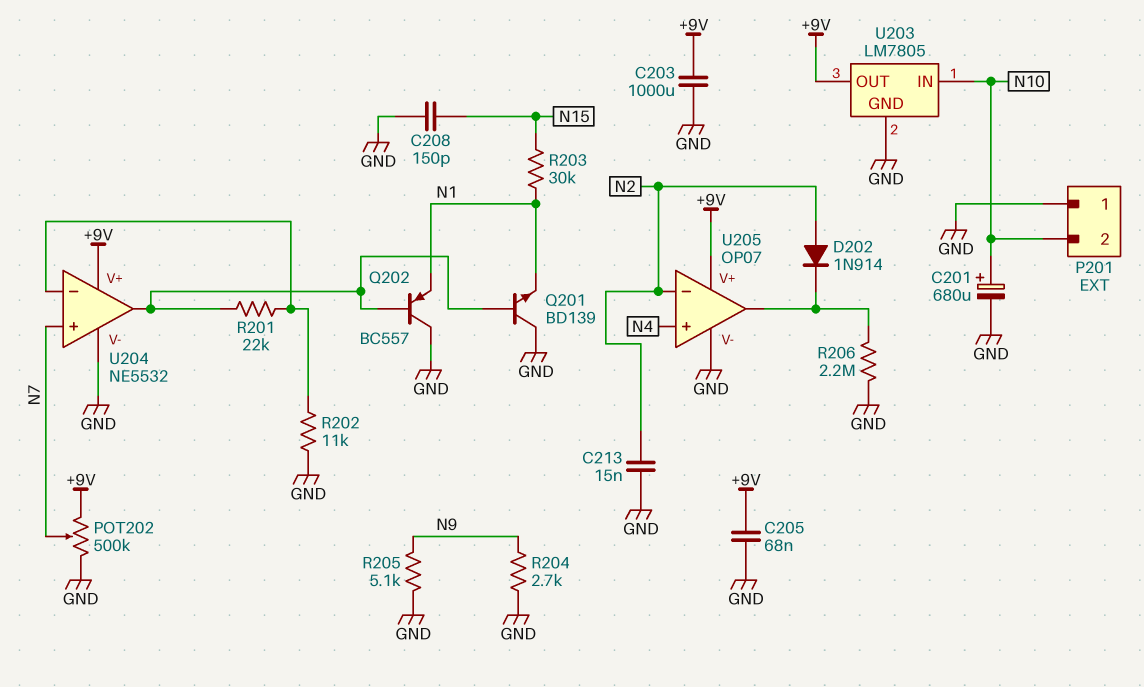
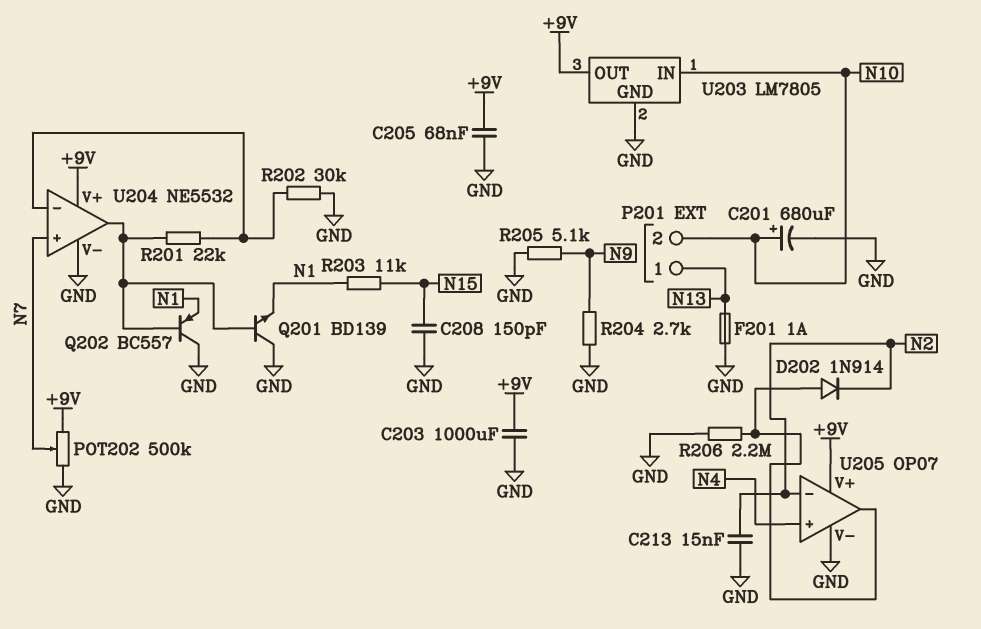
D202: diode 1N914 (A N2, K U205/out) -> diode 1N914 (A U205/out, K N2)
F201: none -> 1A (GND, N13)
P201 pin 1: GND -> N13
R202: 11k (GND, U204/in-) -> 30k (GND, U204/in-)
R203: 30k (N1, N15) -> 11k (N1, N15)

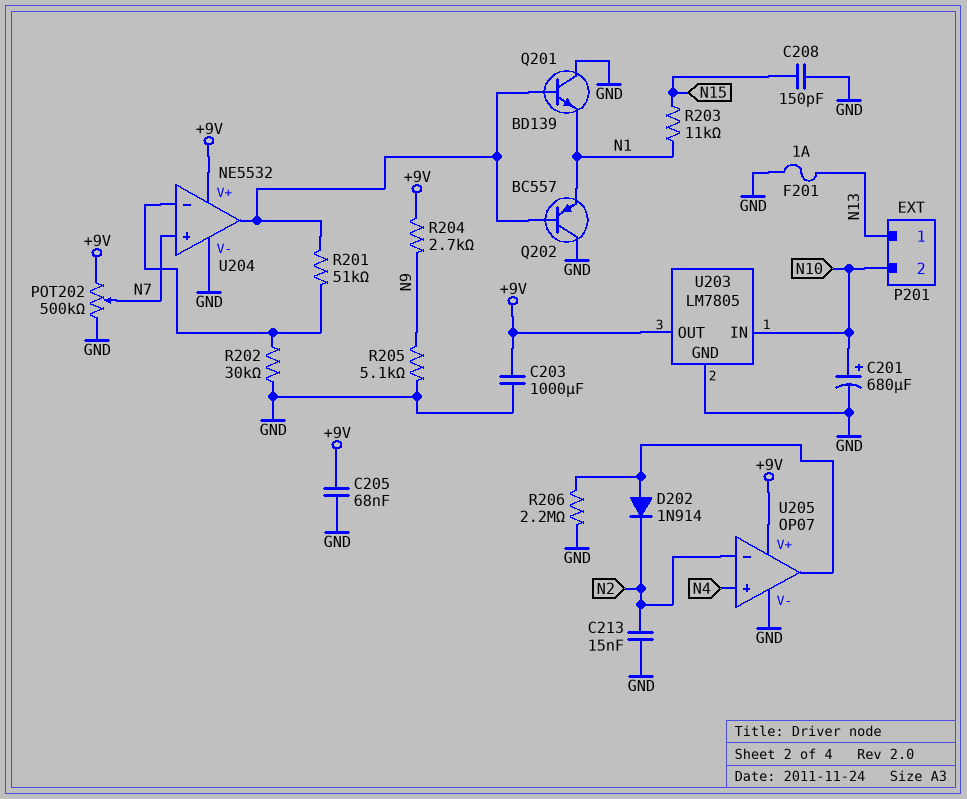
R201: 22k (U204/in-, U204/out) -> 51k (U204/in-, U204/out)
R204: 2.7k (GND, N9) -> 2.7k (+9V, N9)

